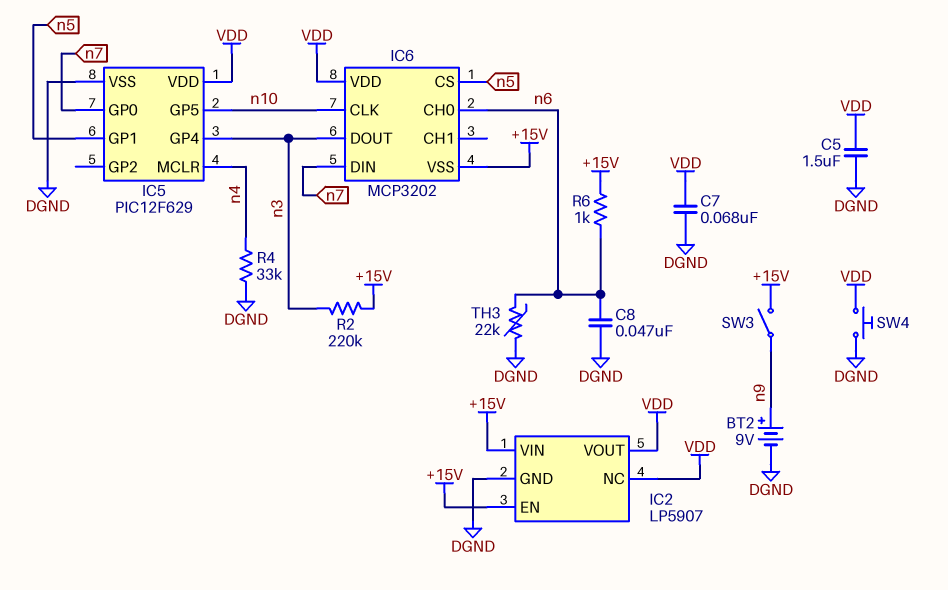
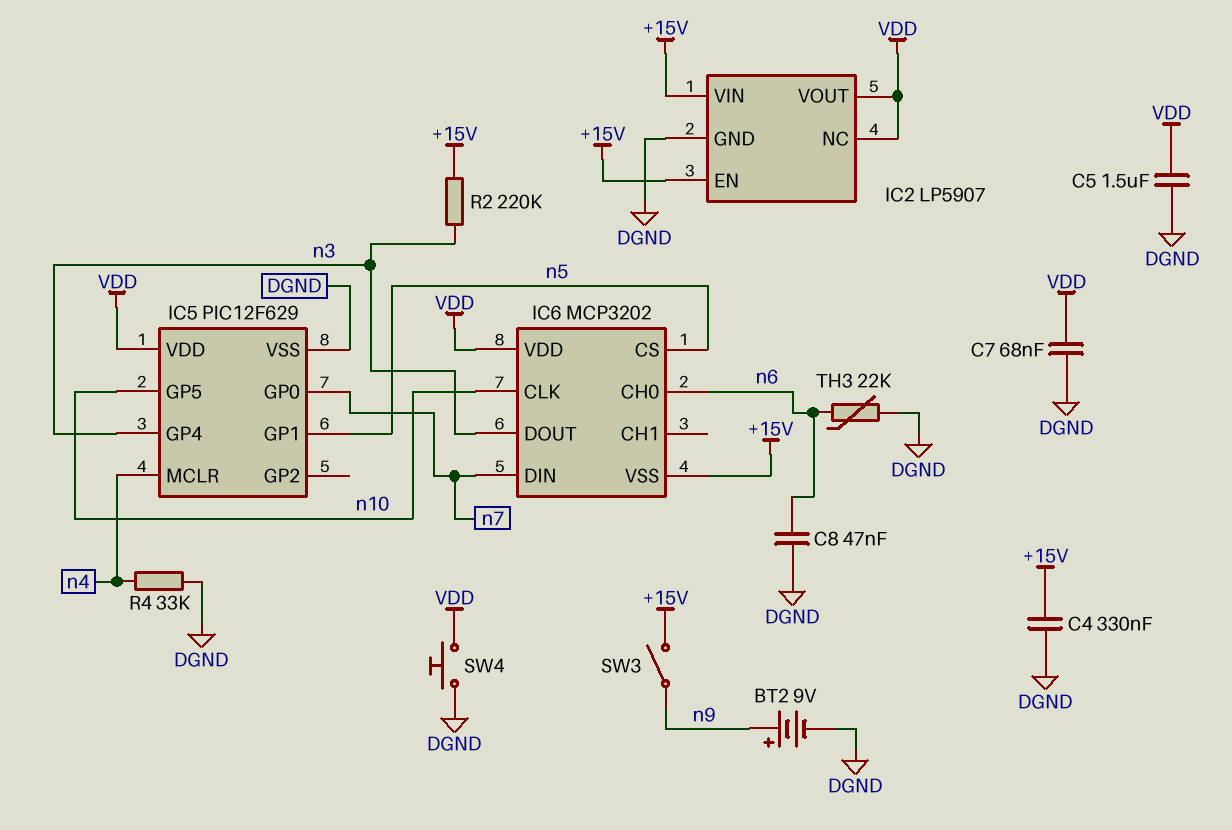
C4: none -> 330nF (+15V, DGND)
R6: 1k (+15V, n6) -> none

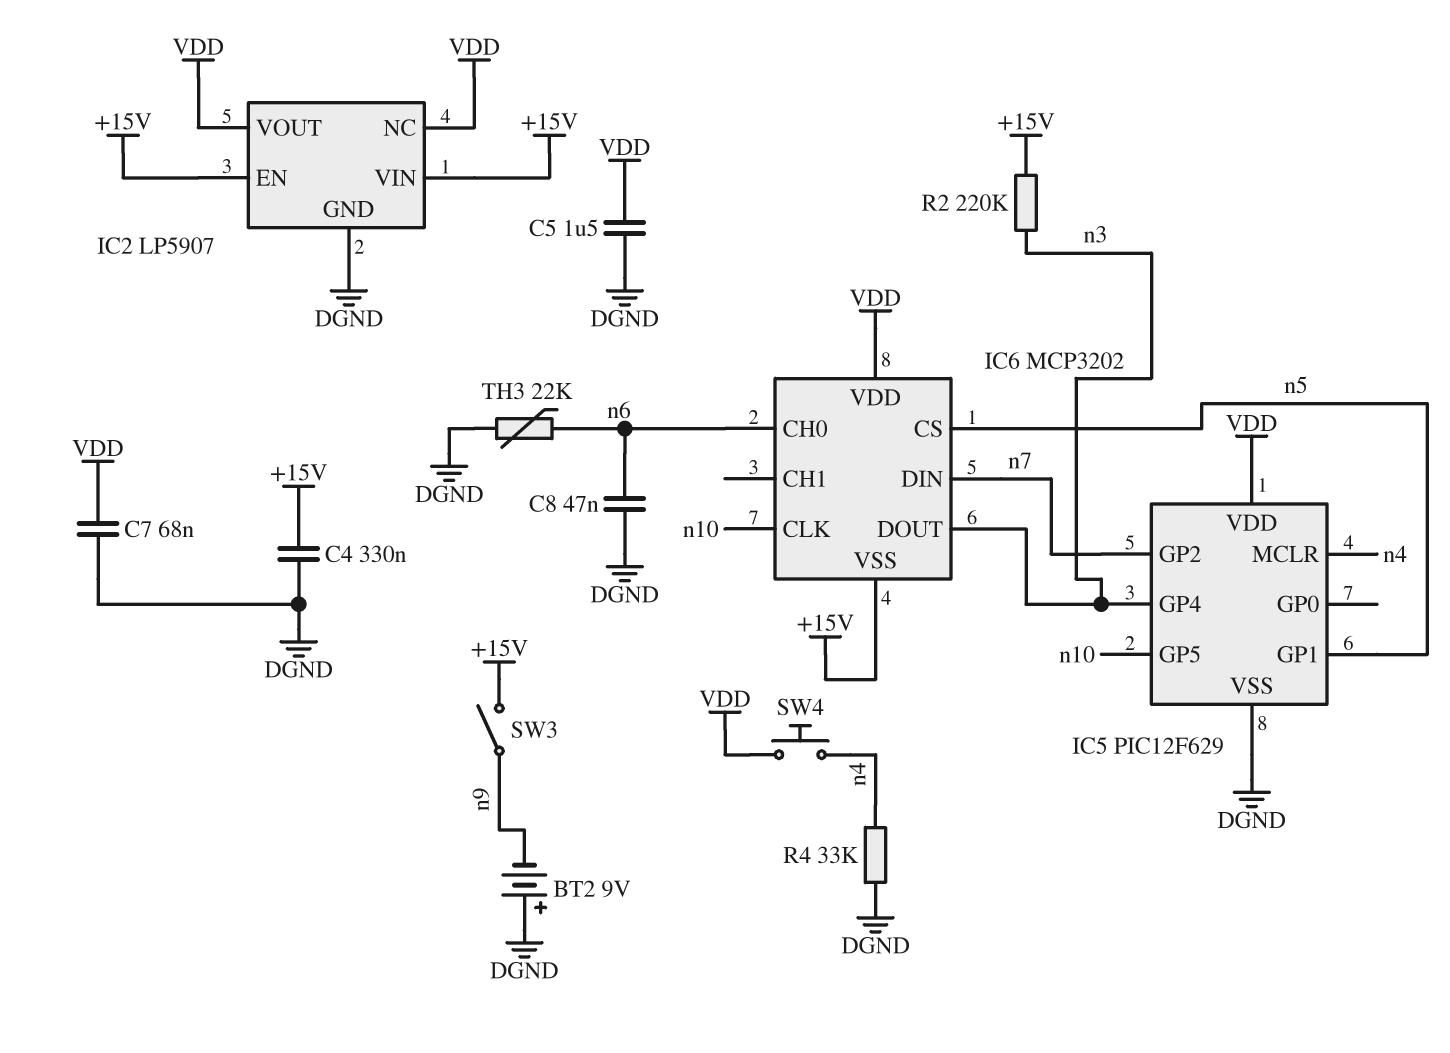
BT2: 9V (plus n9, minus DGND) -> 9V (plus DGND, minus n9)
IC5 pin GP0: n7 -> none
IC5 pin GP2: none -> n7
SW4: button (DGND, VDD) -> button (VDD, n4)

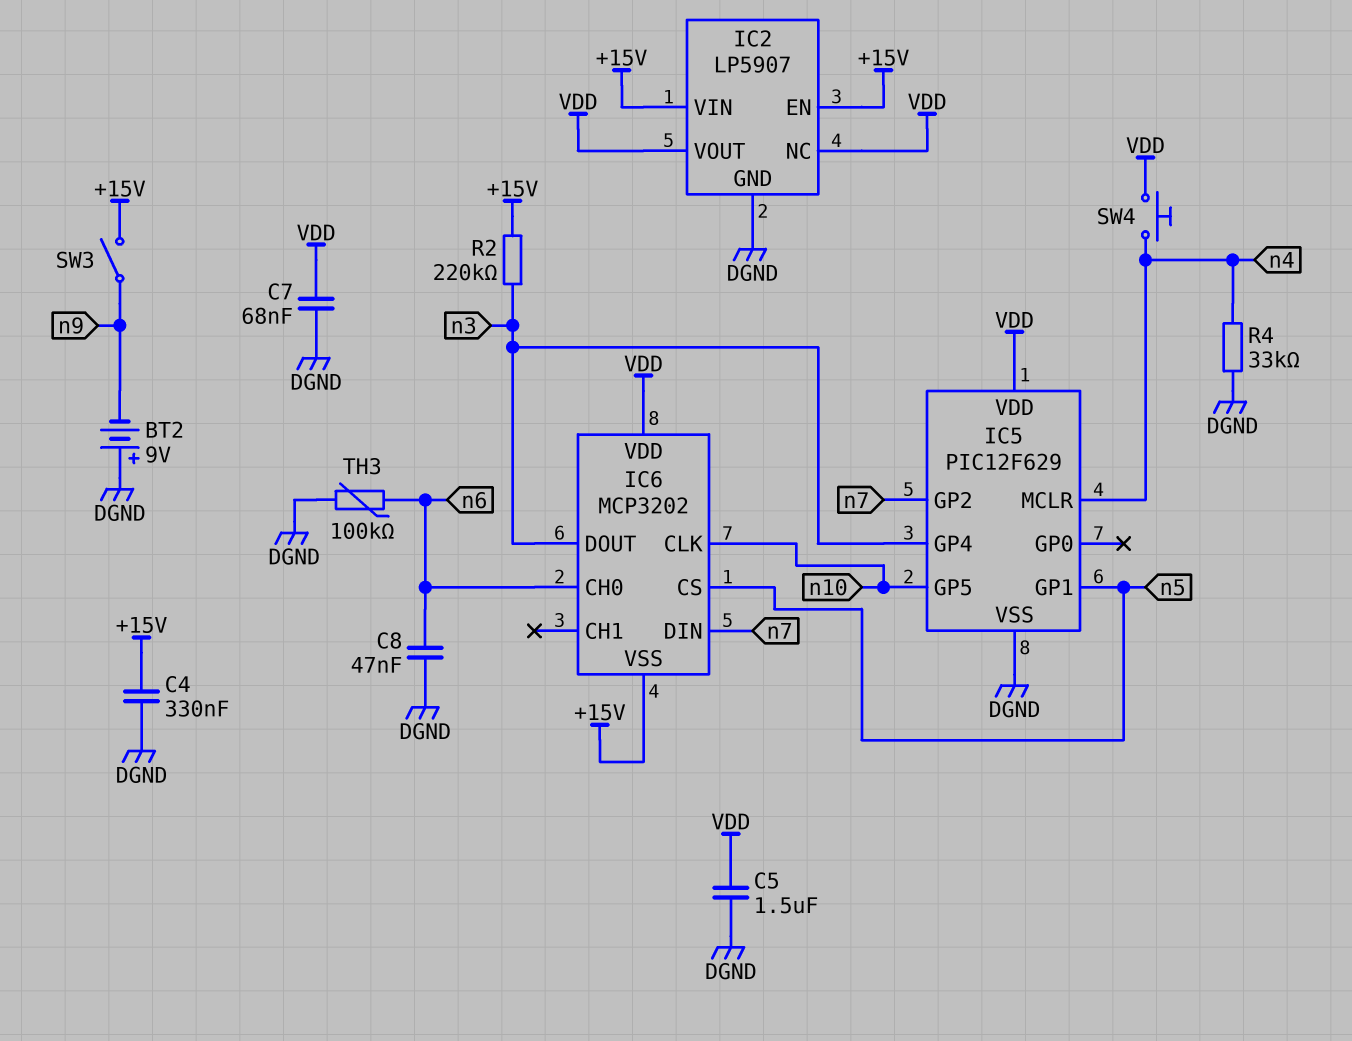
TH3: 22k (DGND, n6) -> 100k (DGND, n6)

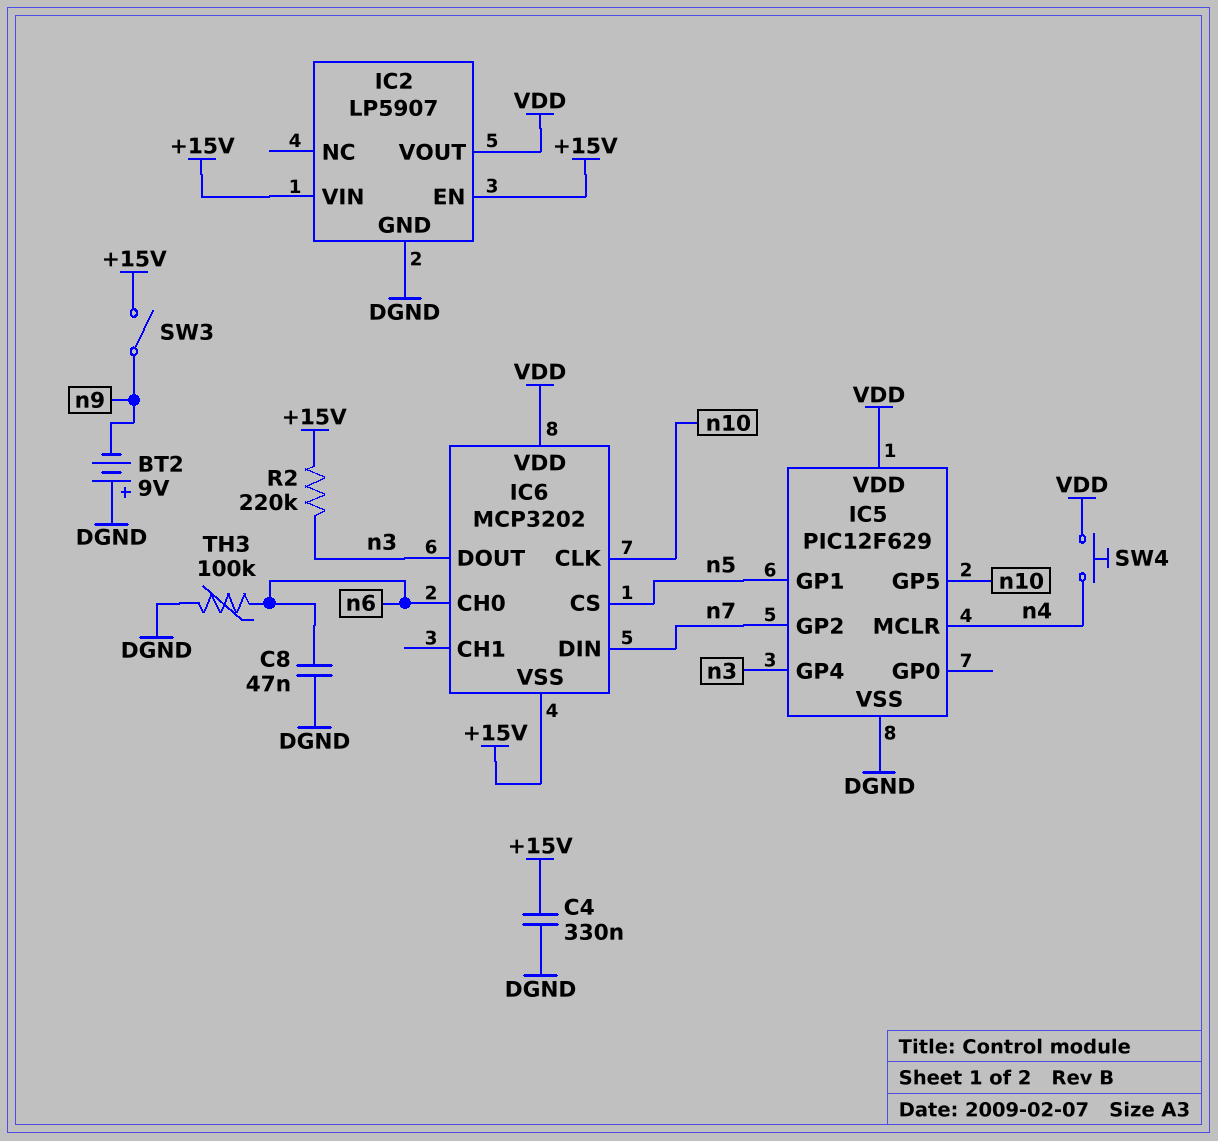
C5: 1.5uF (DGND, VDD) -> none
C7: 68nF (DGND, VDD) -> none
IC2 pin NC: VDD -> none
R4: 33k (DGND, n4) -> none

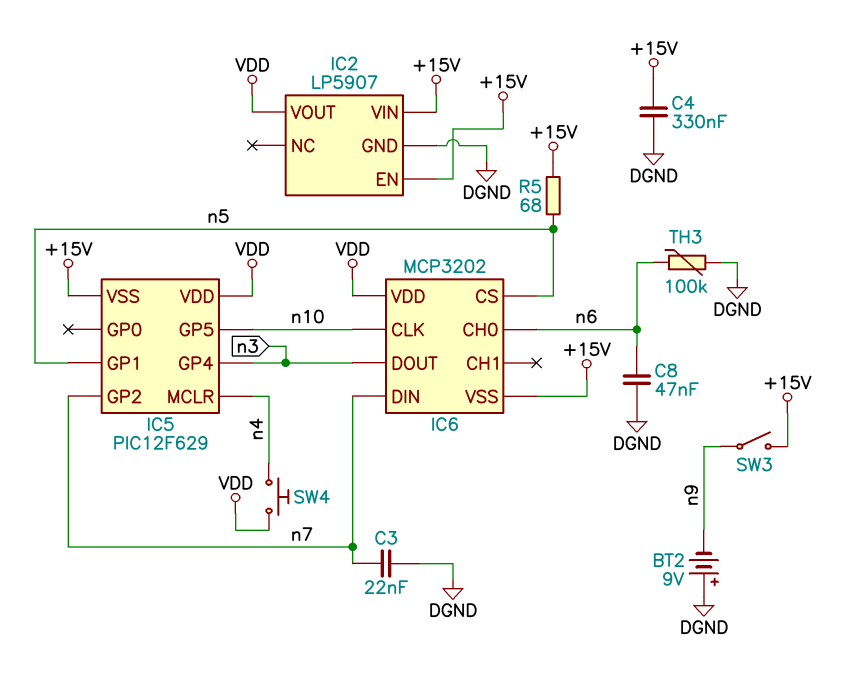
C3: none -> 22nF (DGND, n7)
IC5 pin VSS: DGND -> +15V
R2: 220k (+15V, n3) -> none
R5: none -> 68 (+15V, n5)

